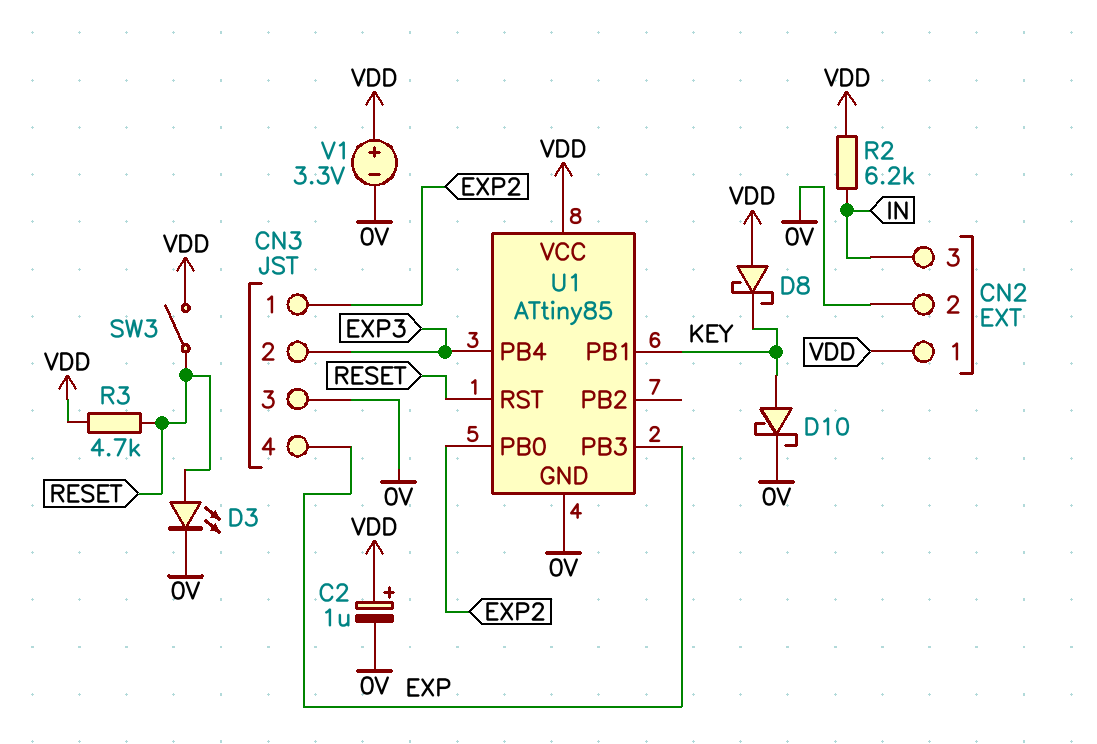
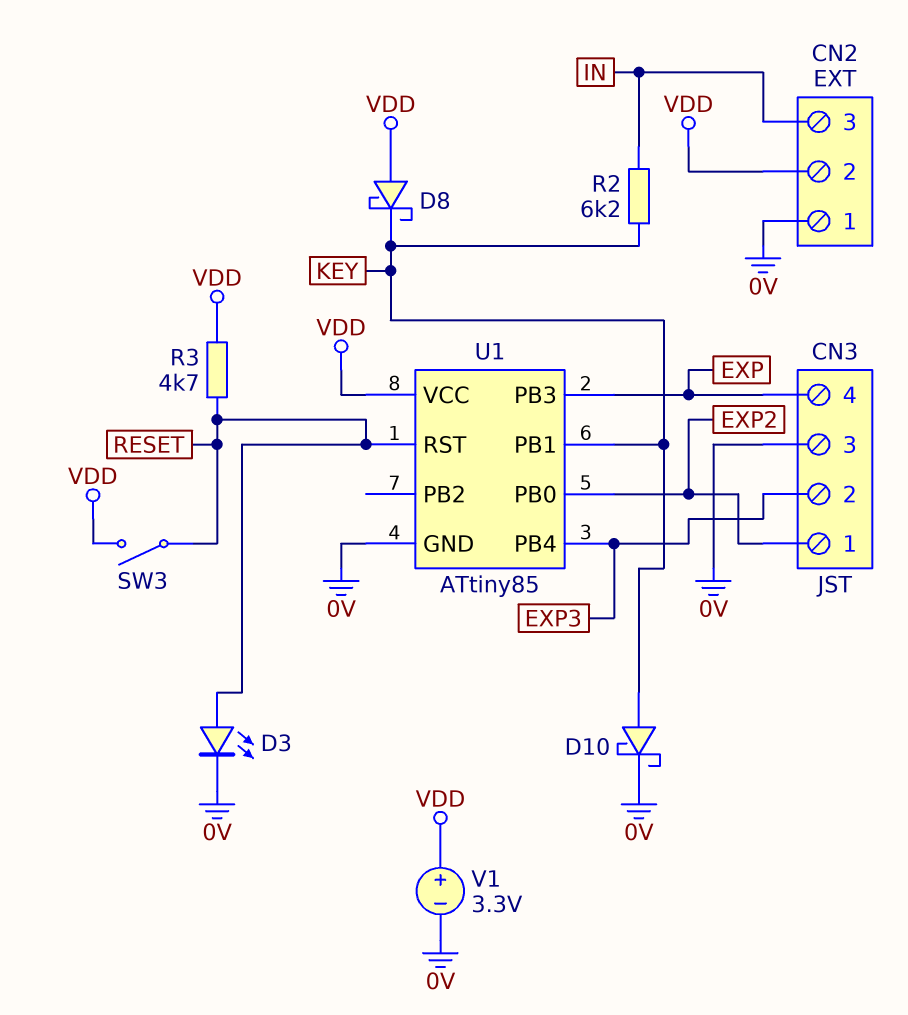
C2: 1uF (plus VDD, minus 0V) -> none
CN2 pin 1: VDD -> 0V
CN2 pin 2: 0V -> VDD
R2: 6.2k (IN, VDD) -> 6.2k (IN, KEY)

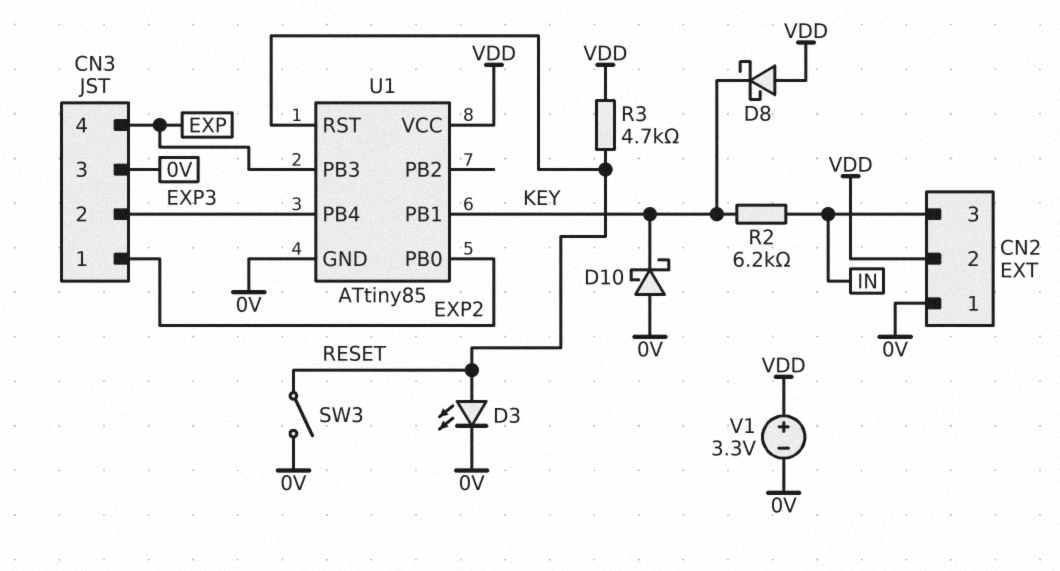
D10: schottky (A KEY, K 0V) -> schottky (A 0V, K KEY)
SW3: switch (RESET, VDD) -> switch (0V, RESET)

